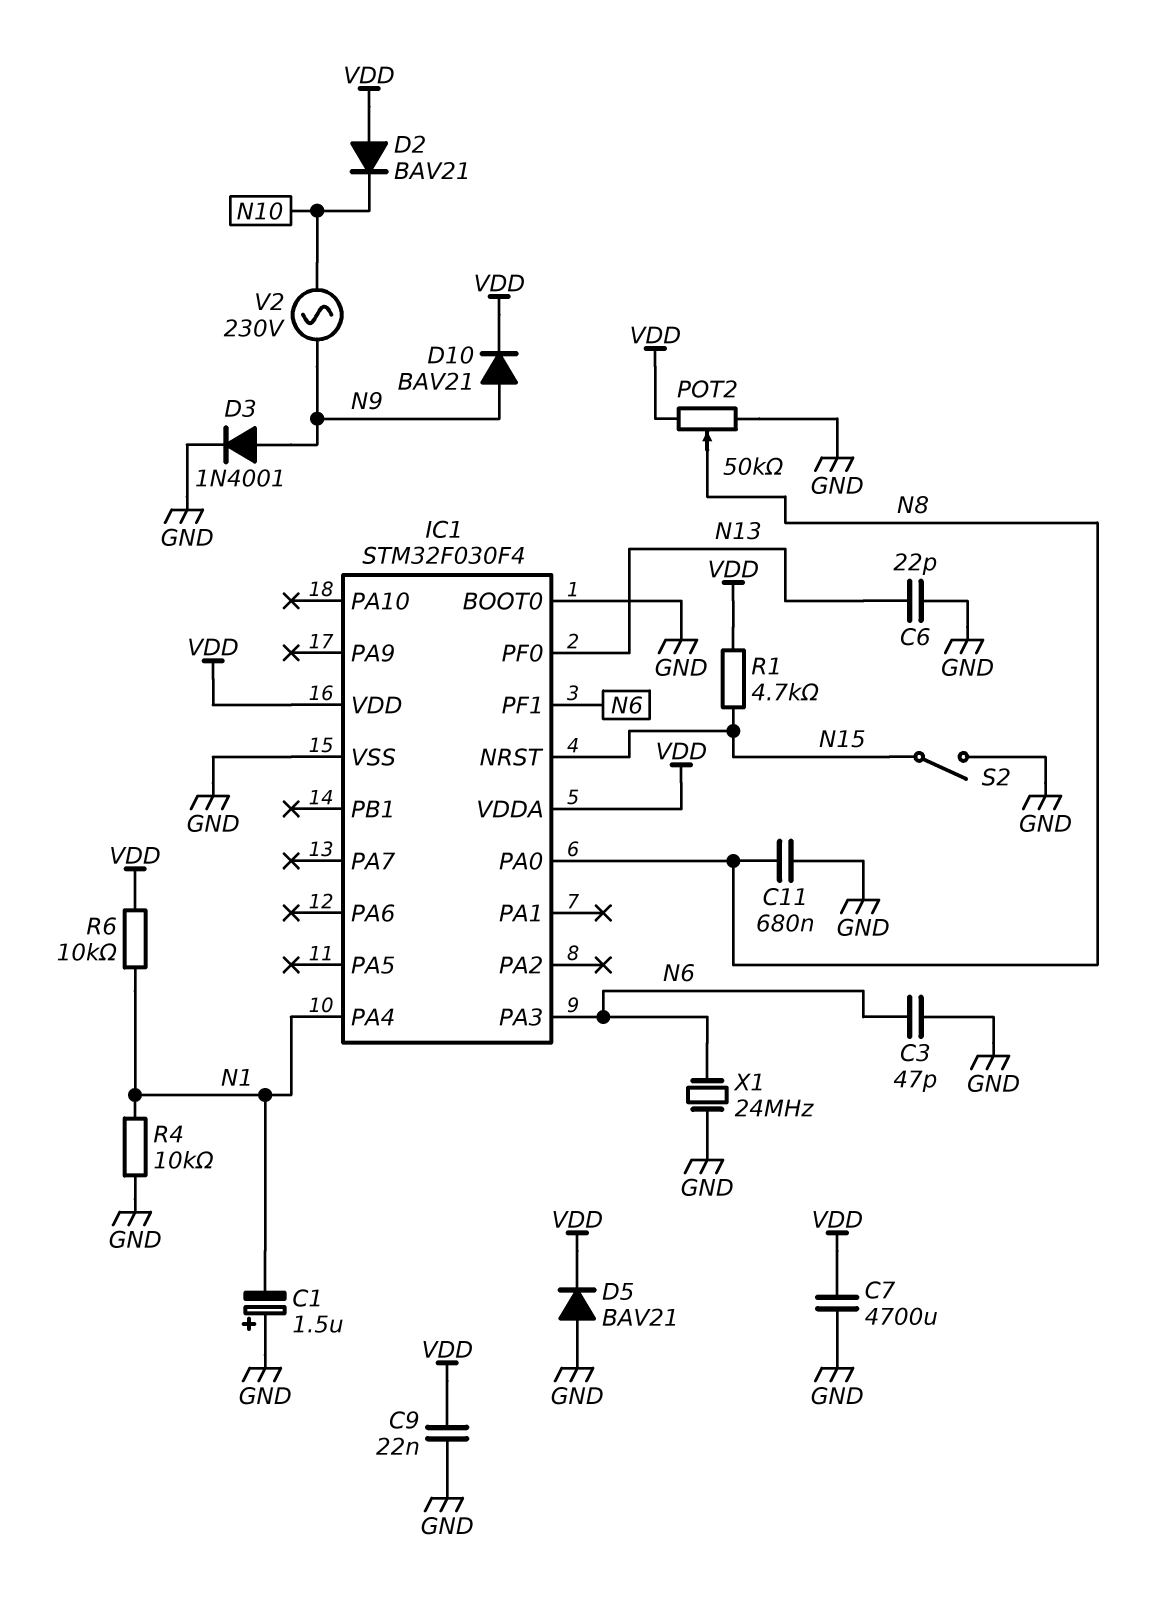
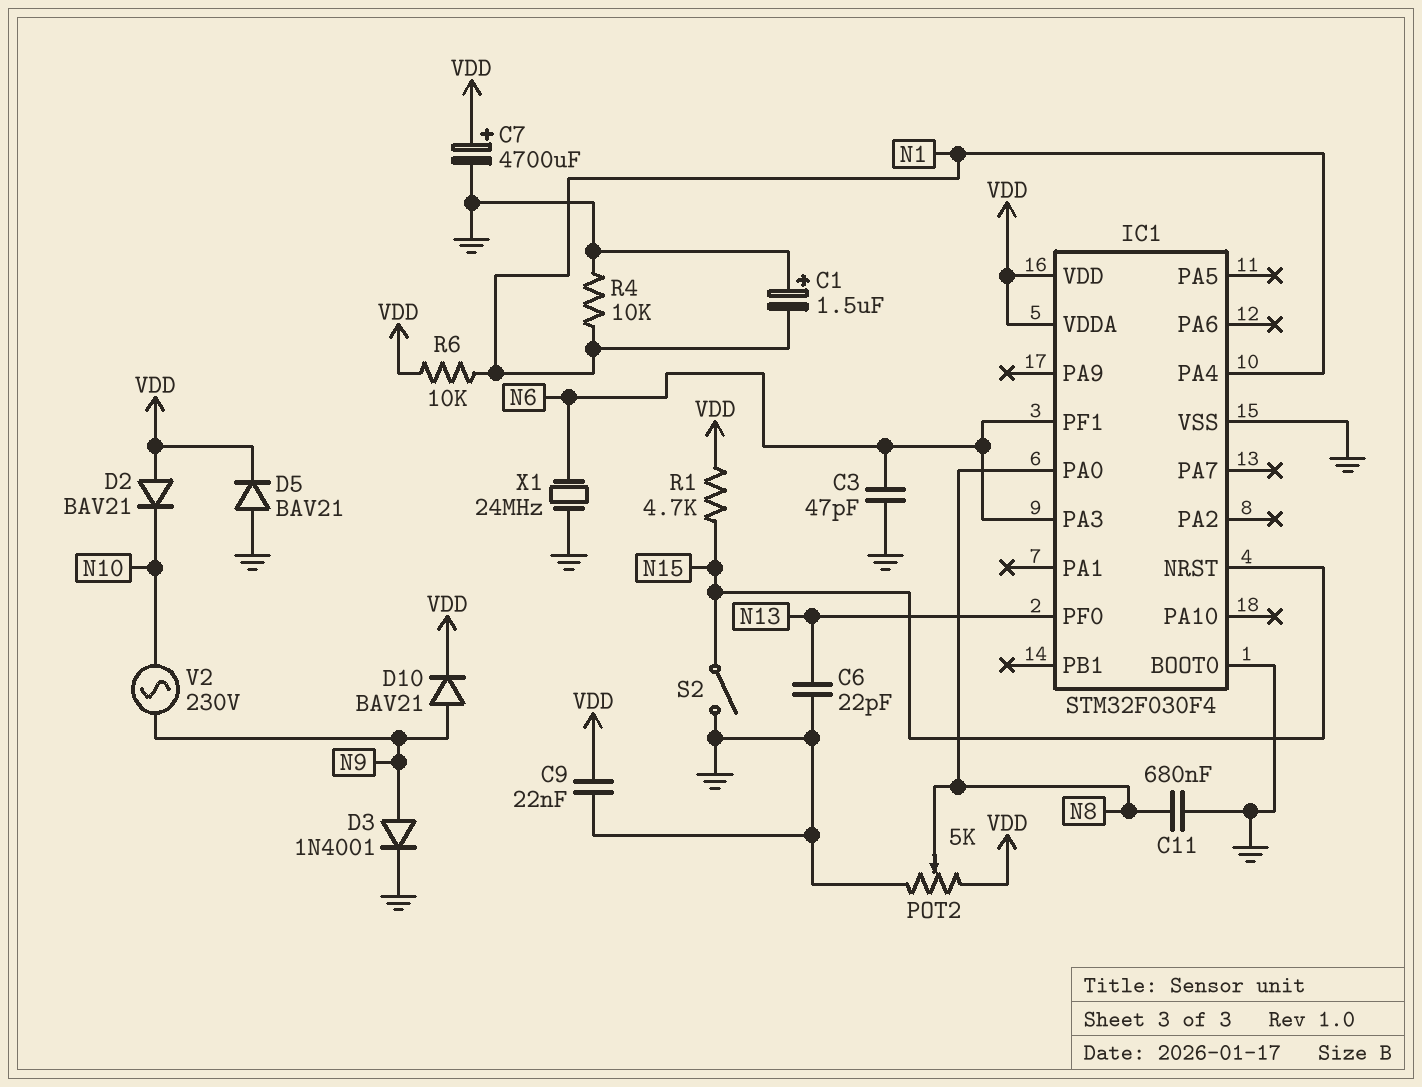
C7: 4700uF (GND, VDD) -> 4700uF (plus VDD, minus GND)
POT2: 50k (GND, VDD, wiper N8) -> 5k (GND, VDD, wiper N8)

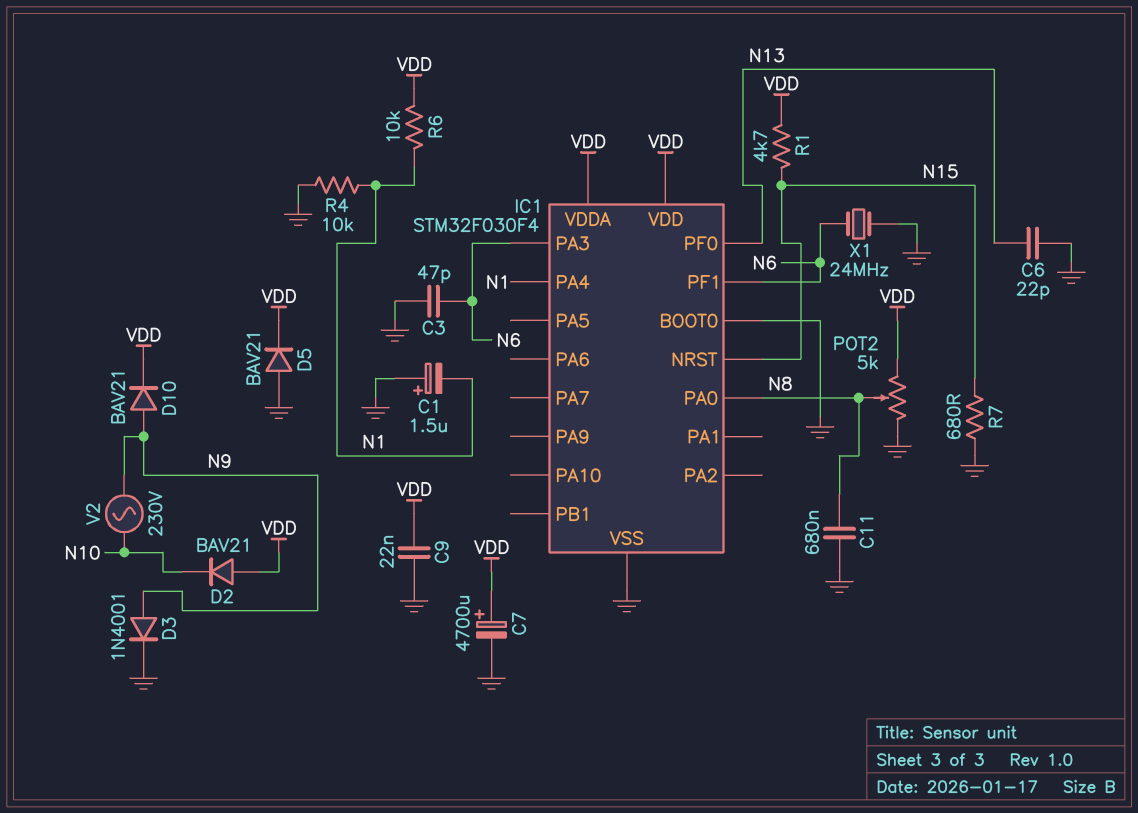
R7: none -> 680 (GND, N15)
S2: switch (GND, N15) -> none

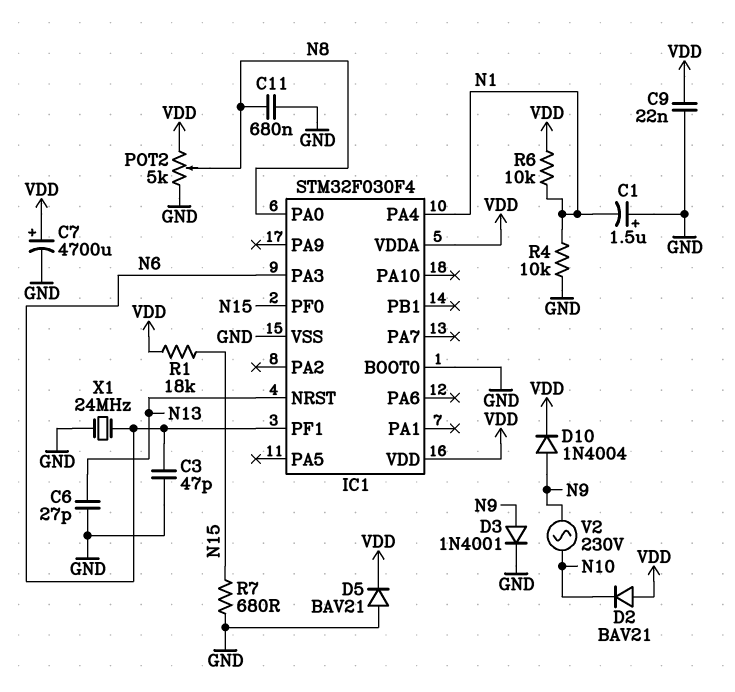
C6: 22pF (GND, N13) -> 27pF (GND, N13)
D10: diode BAV21 (A N9, K VDD) -> diode 1N4004 (A N9, K VDD)
IC1 pin NRST: N15 -> N13
IC1 pin PF0: N13 -> N15
R1: 4.7k (N15, VDD) -> 18k (N15, VDD)

